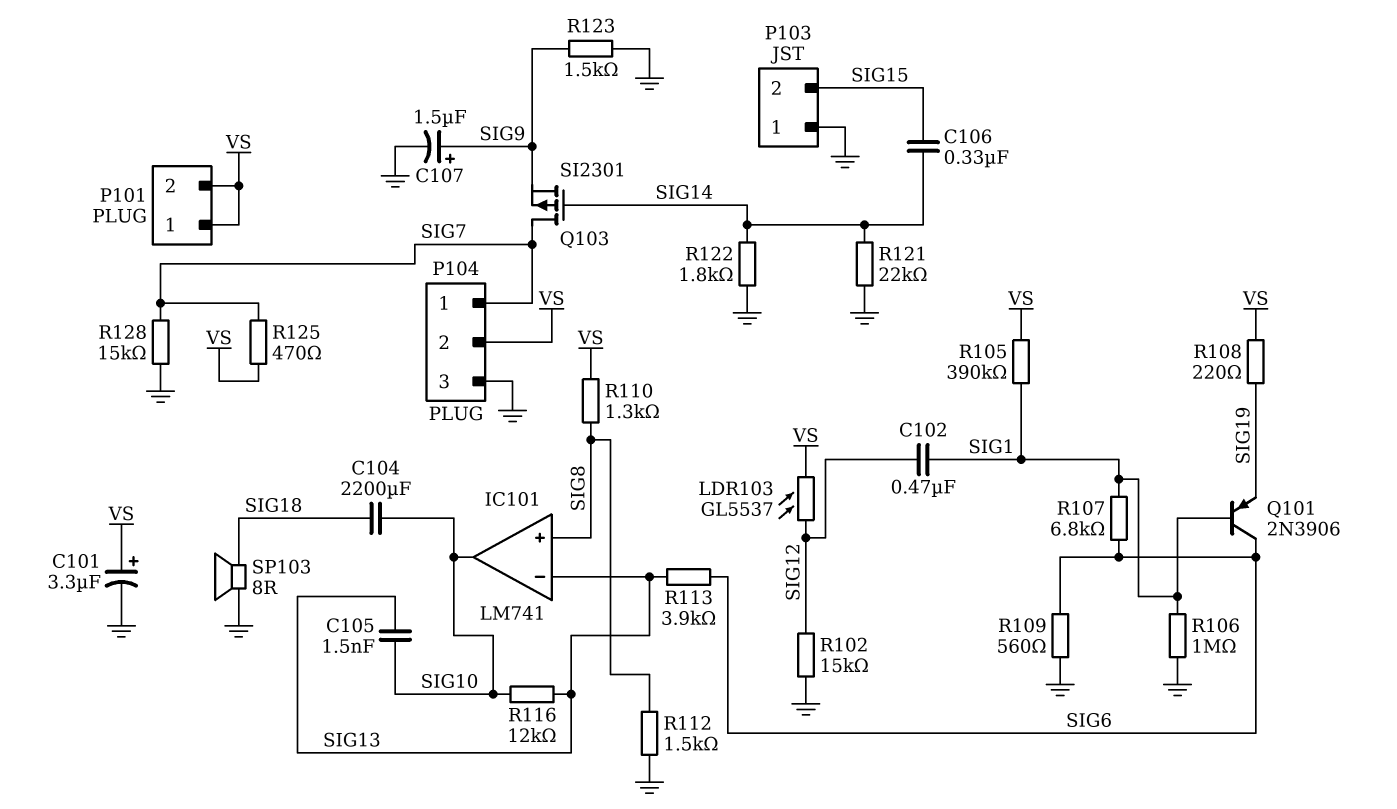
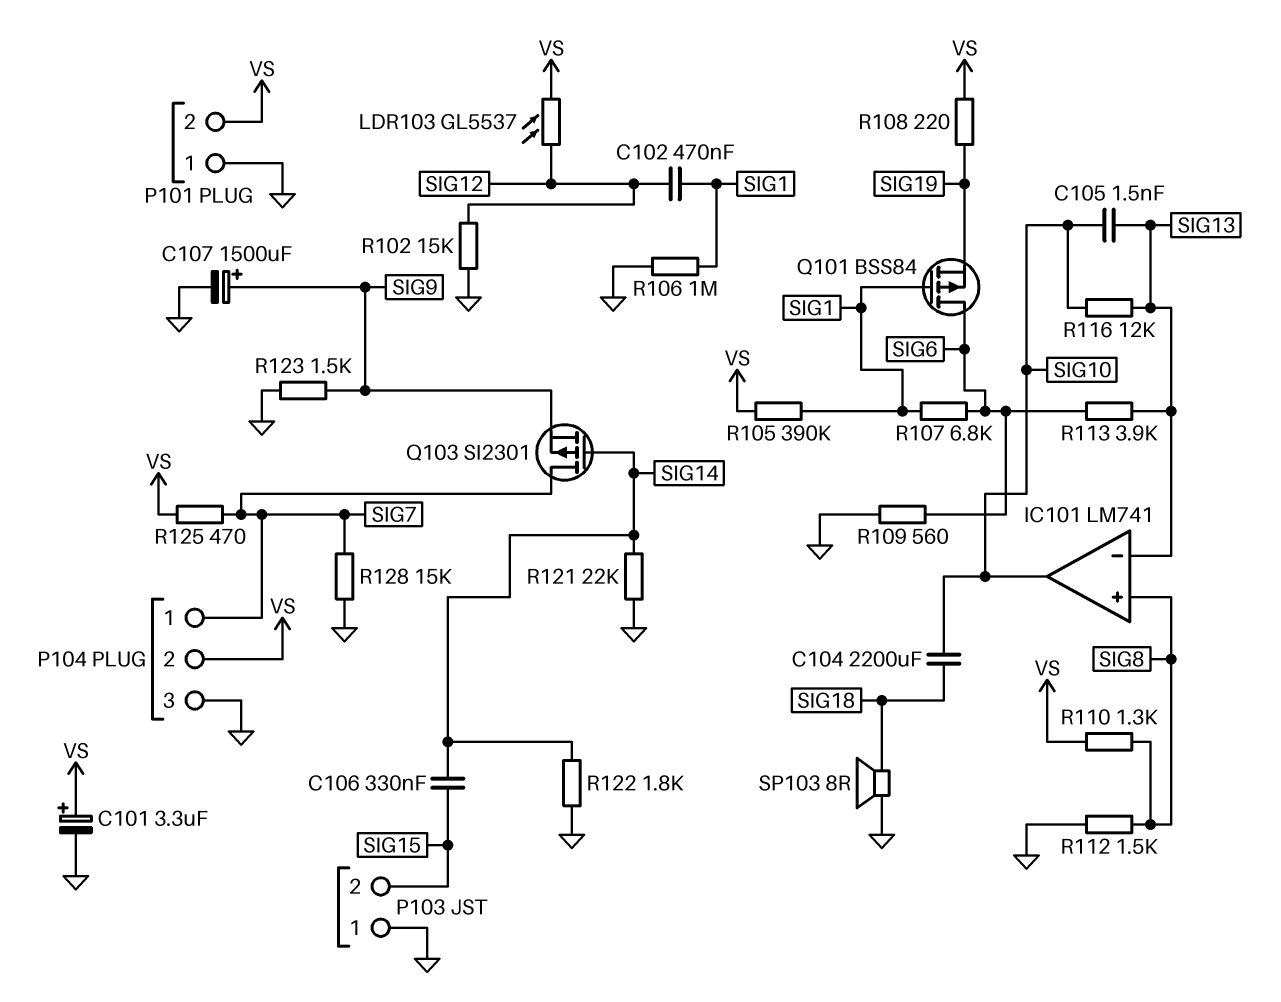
C107: 1.5uF (plus SIG9, minus GND) -> 1500uF (plus SIG9, minus GND)
P101 pin 1: VS -> GND
Q101: PNP 2N3906 (B SIG1, C SIG6, E SIG19) -> PMOS BSS84 (G SIG1, D SIG6, S SIG19)

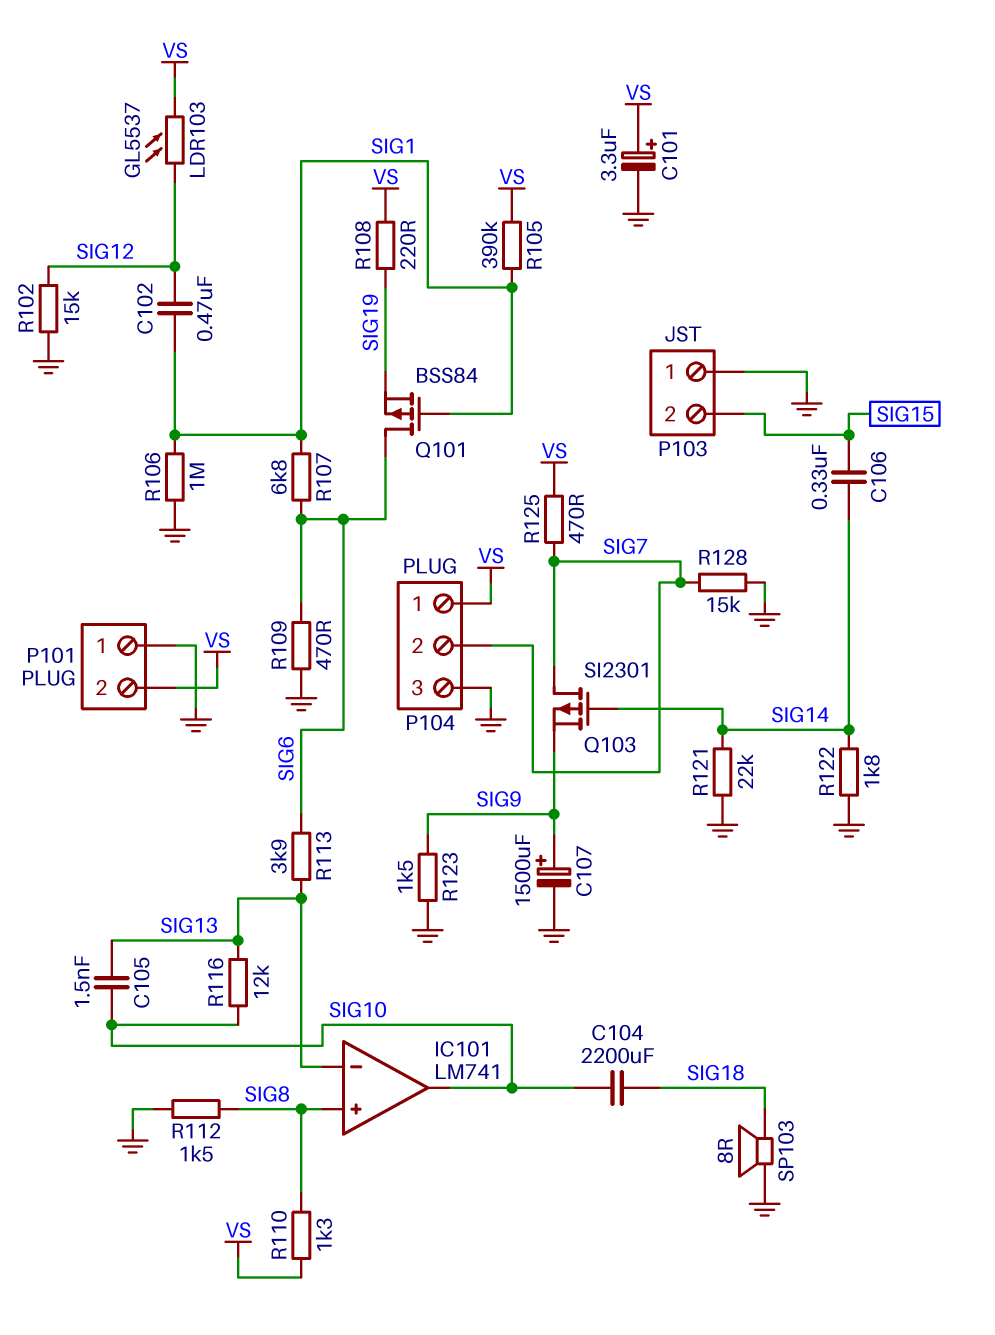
P104 pin 1: SIG7 -> VS
P104 pin 2: VS -> SIG7
R109: 560 (GND, SIG6) -> 470 (GND, SIG6)

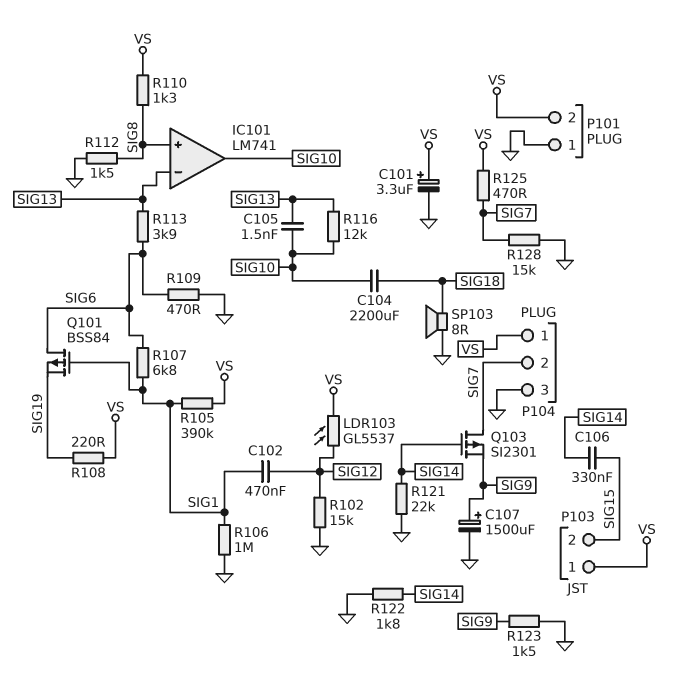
P103 pin 1: GND -> VS

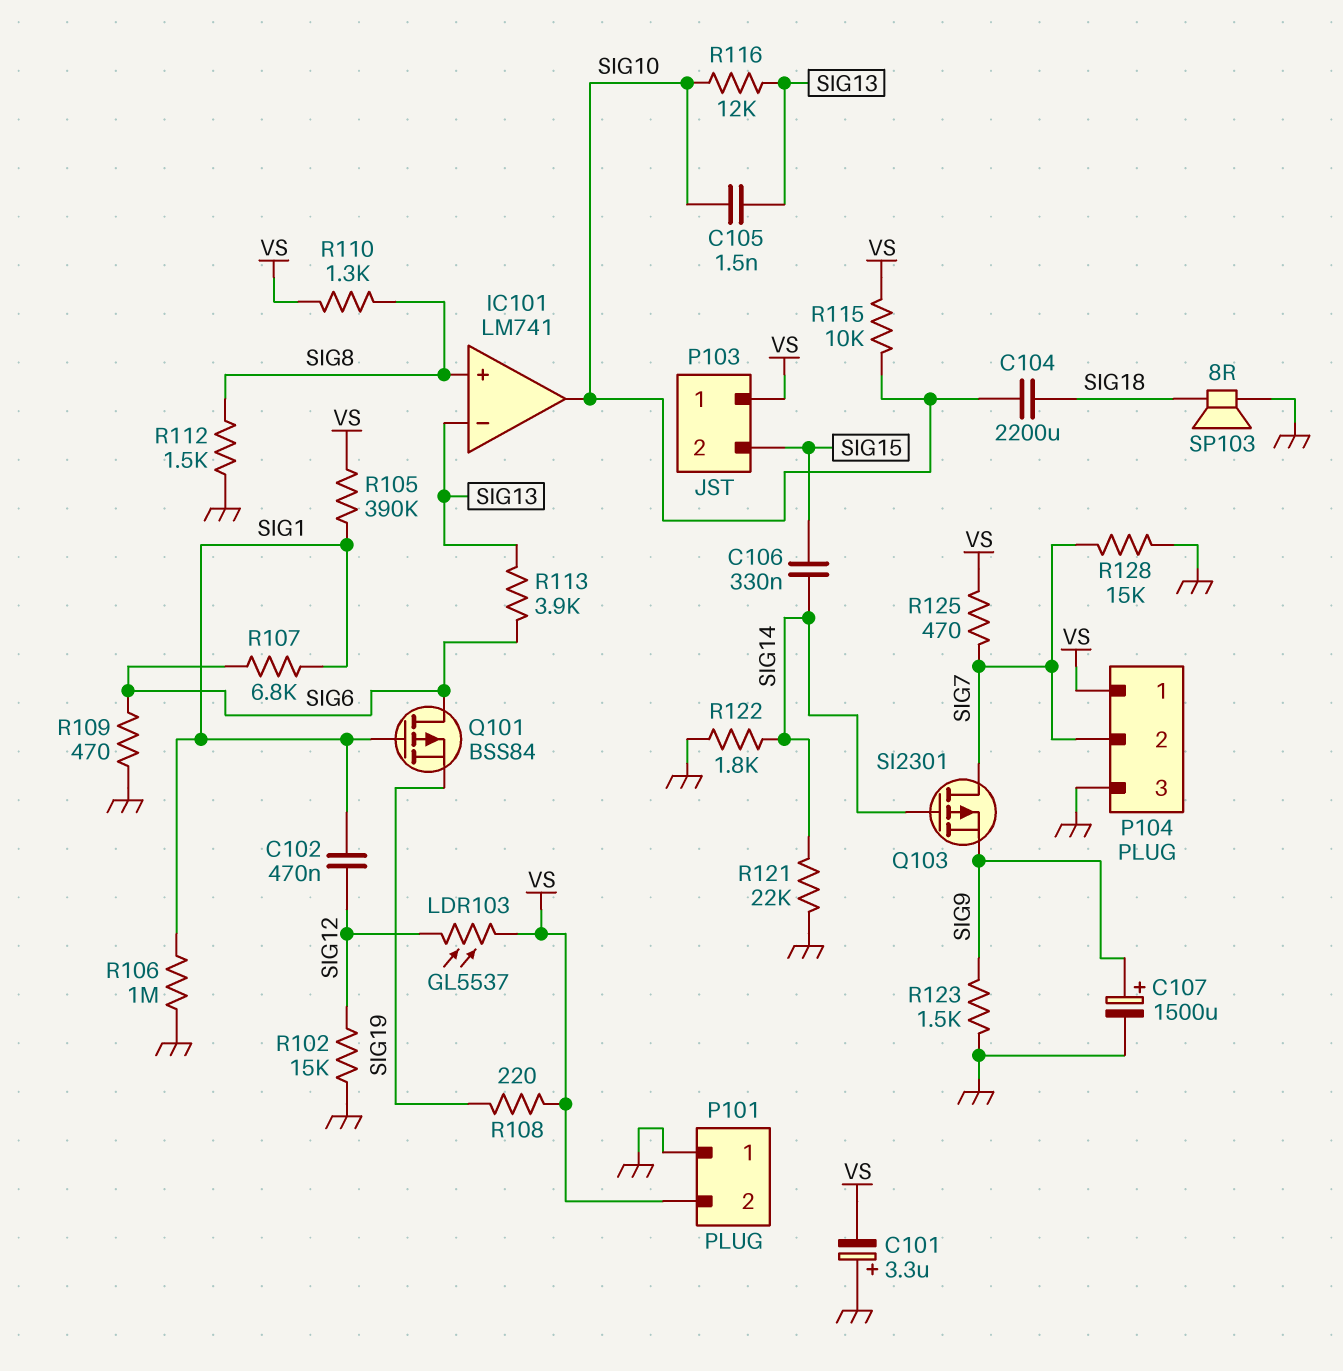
C101: 3.3uF (plus VS, minus GND) -> 3.3uF (plus GND, minus VS)
R115: none -> 10k (SIG10, VS)

